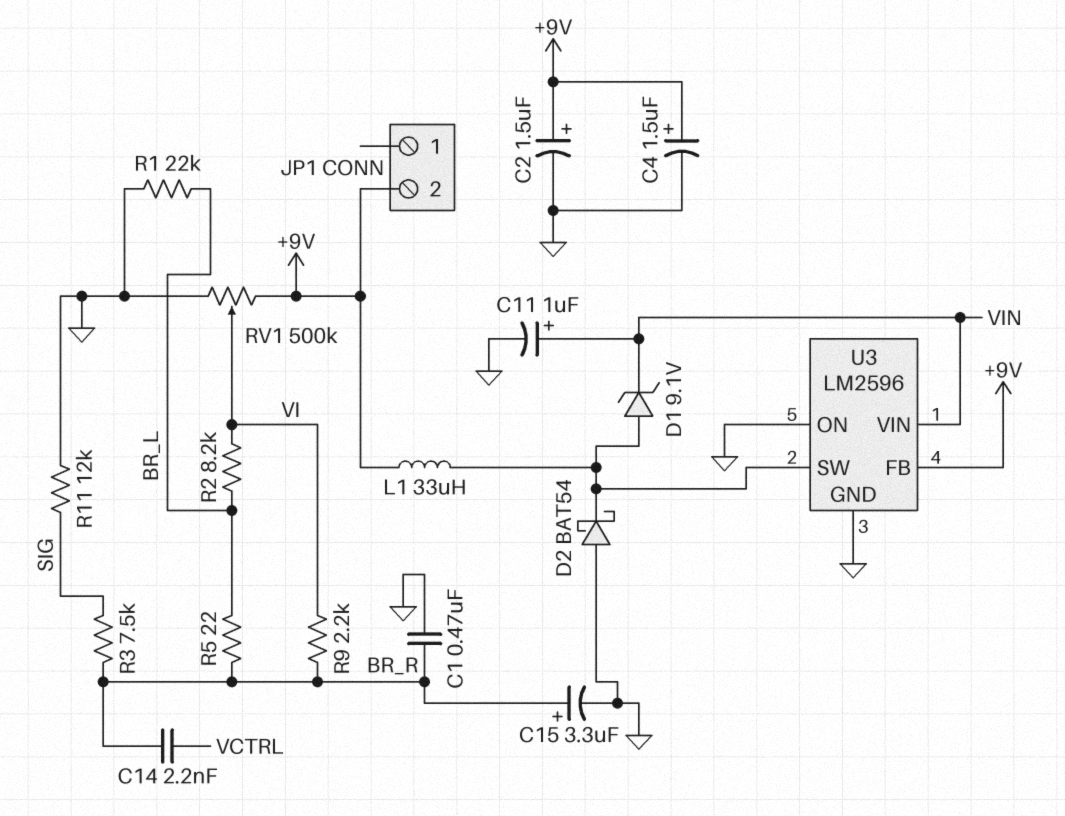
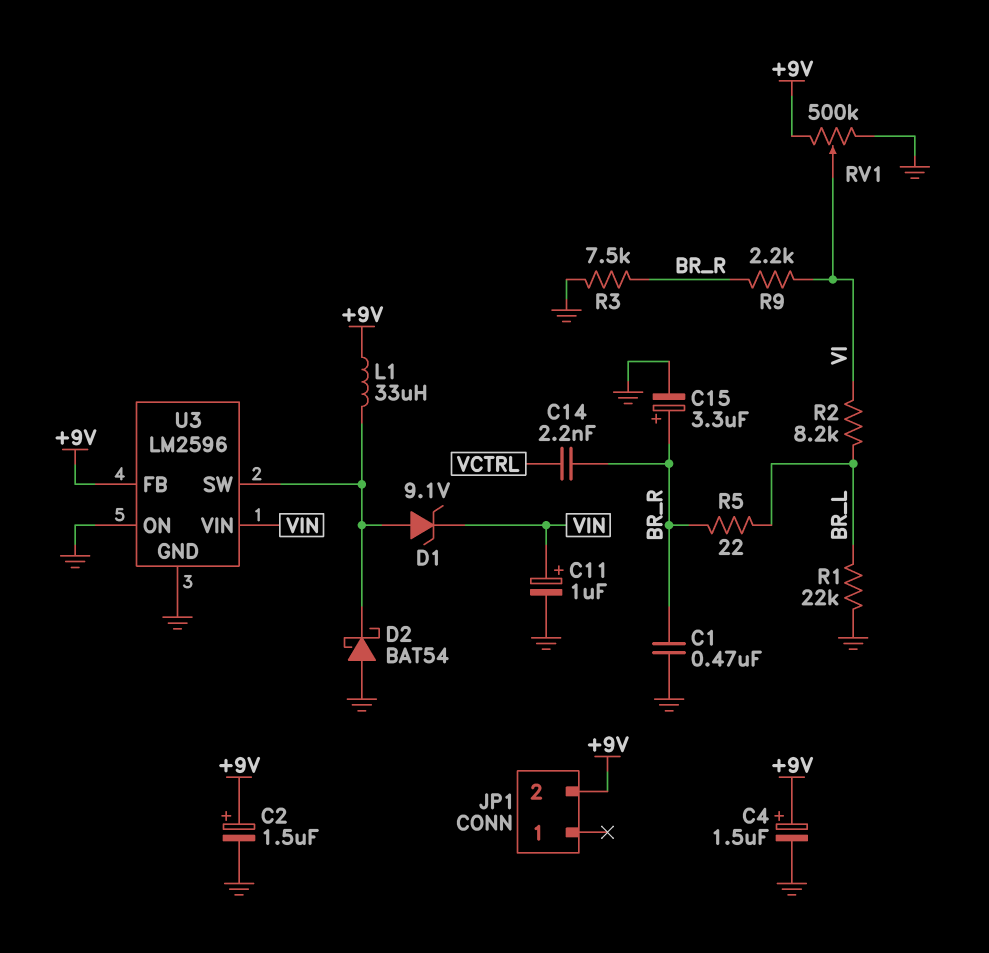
R3: 7.5k (BR_R, SIG) -> 7.5k (BR_R, GND)
R11: 12k (GND, SIG) -> none

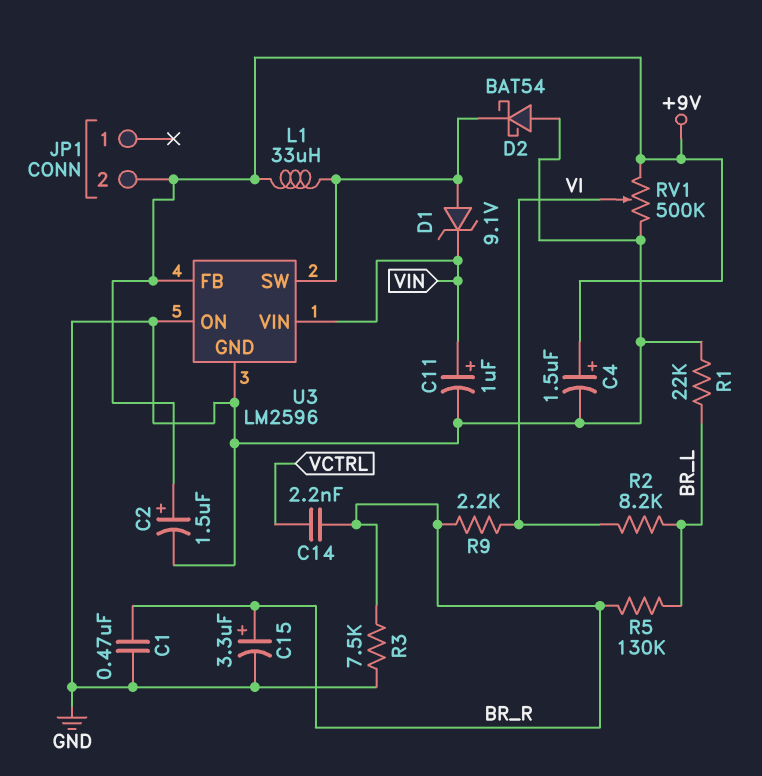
R5: 22 (BR_L, BR_R) -> 130k (BR_L, BR_R)

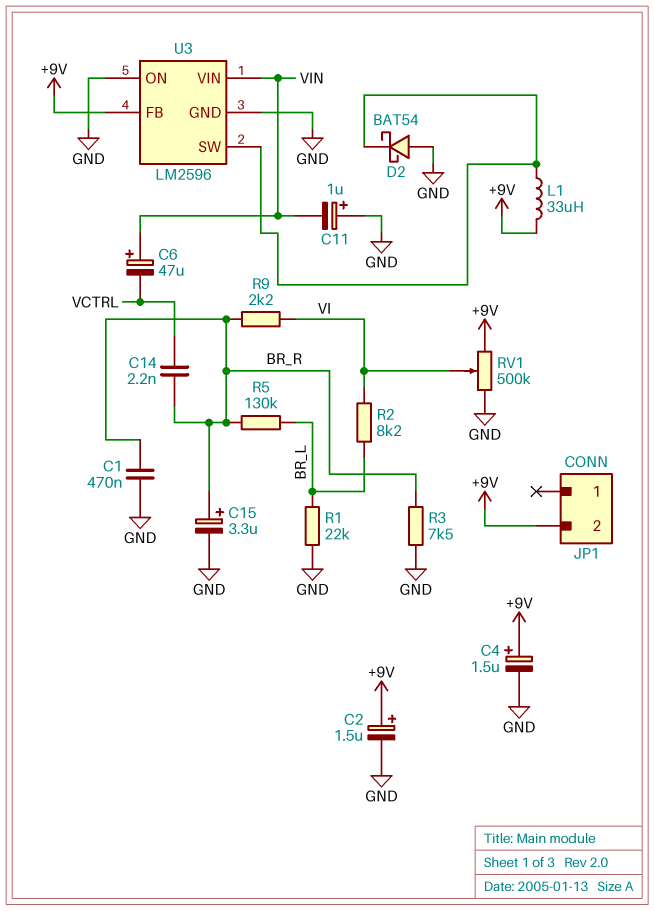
C6: none -> 47uF (plus VIN, minus VCTRL)
C11: 1uF (plus VIN, minus GND) -> 1uF (plus GND, minus VIN)
D1: zener 9.1V (A U3/SW, K VIN) -> none

